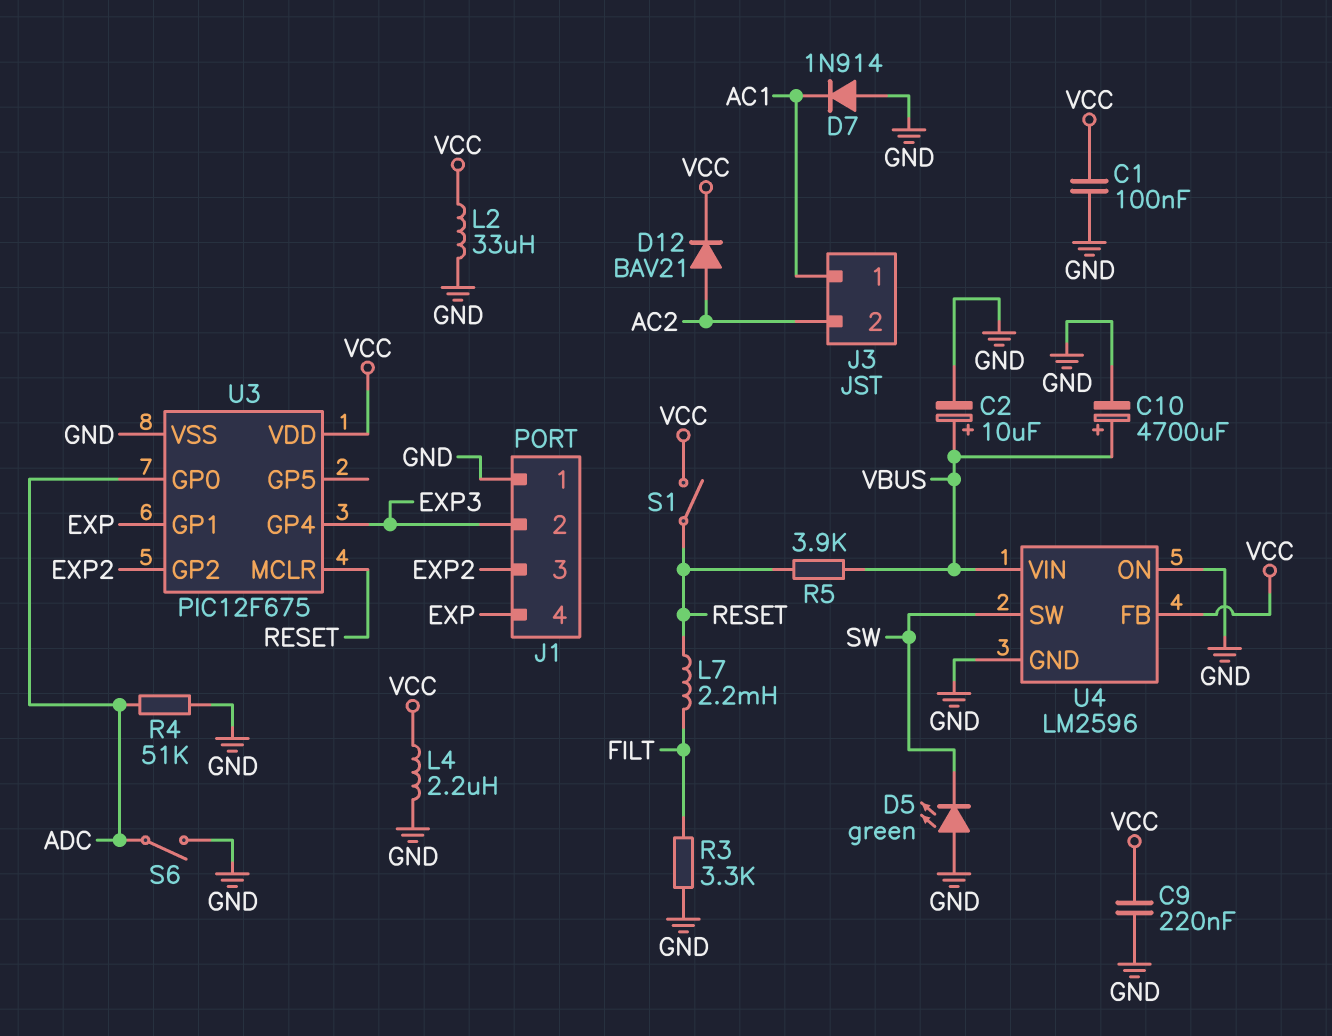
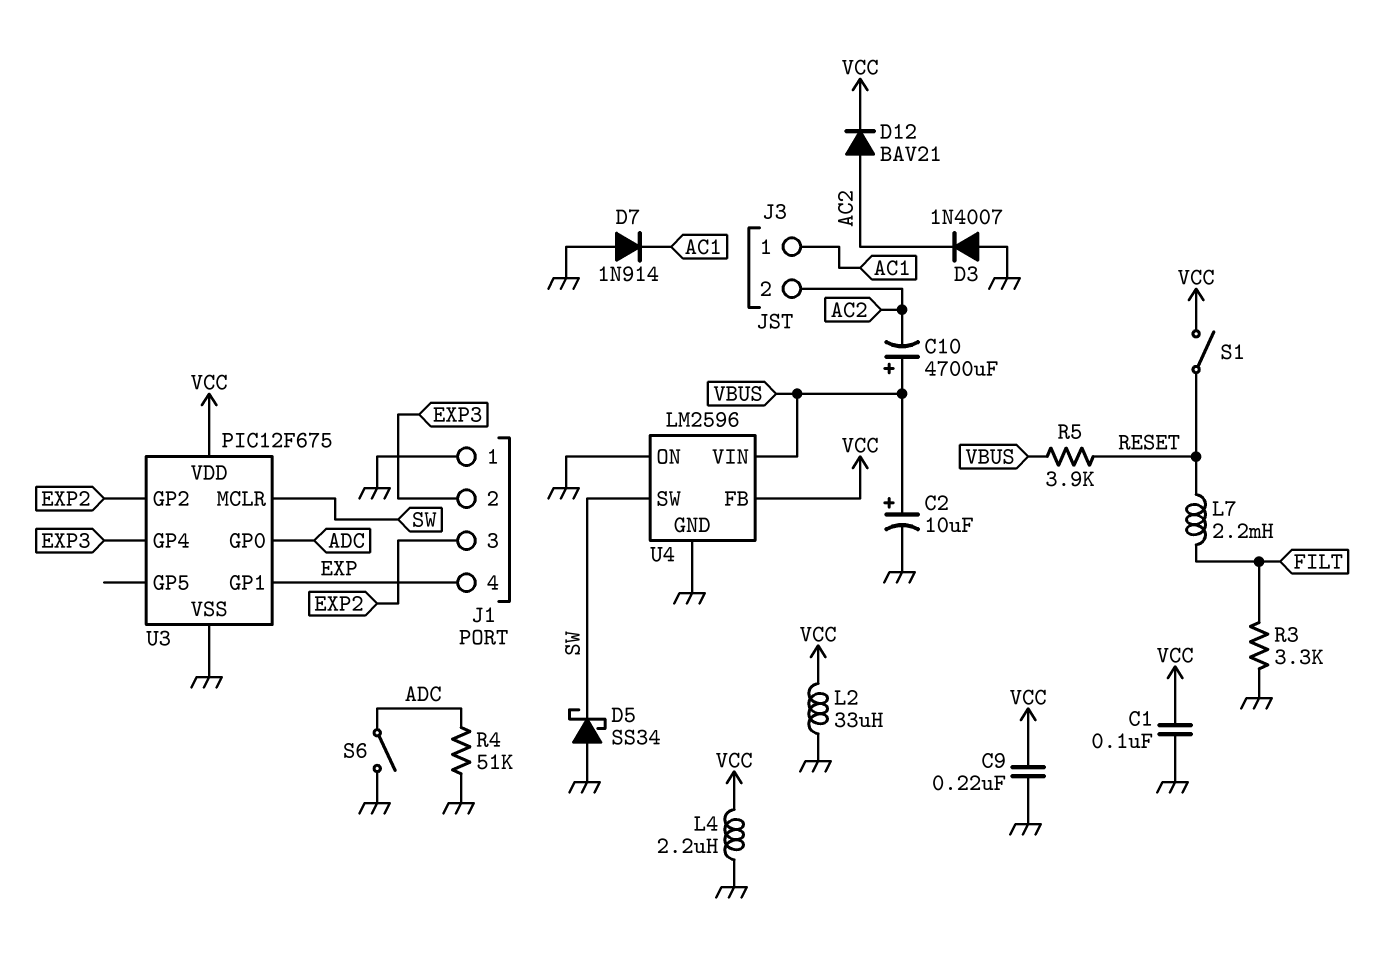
C10: 4700uF (plus VBUS, minus GND) -> 4700uF (plus VBUS, minus AC2)
D3: none -> diode 1N4007 (A GND, K AC2)
D5: LED green (A GND, K SW) -> schottky SS34 (A GND, K SW)
U3 pin MCLR: RESET -> SW

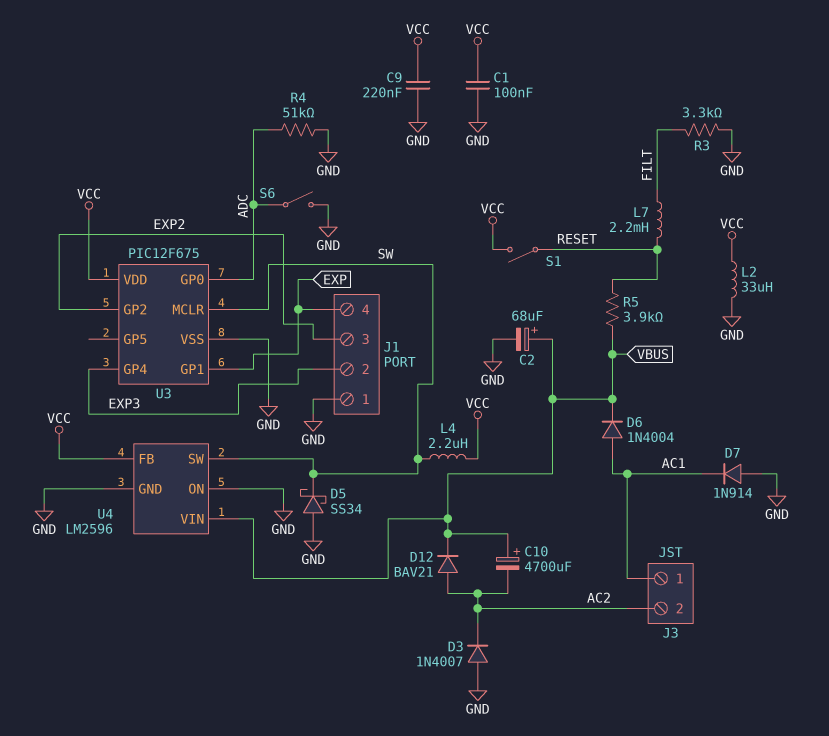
C2: 10uF (plus VBUS, minus GND) -> 68uF (plus VBUS, minus GND)
D6: none -> diode 1N4004 (A AC1, K VBUS)
D12: diode BAV21 (A AC2, K VCC) -> diode BAV21 (A AC2, K VBUS)
L4: 2.2uH (GND, VCC) -> 2.2uH (SW, VCC)

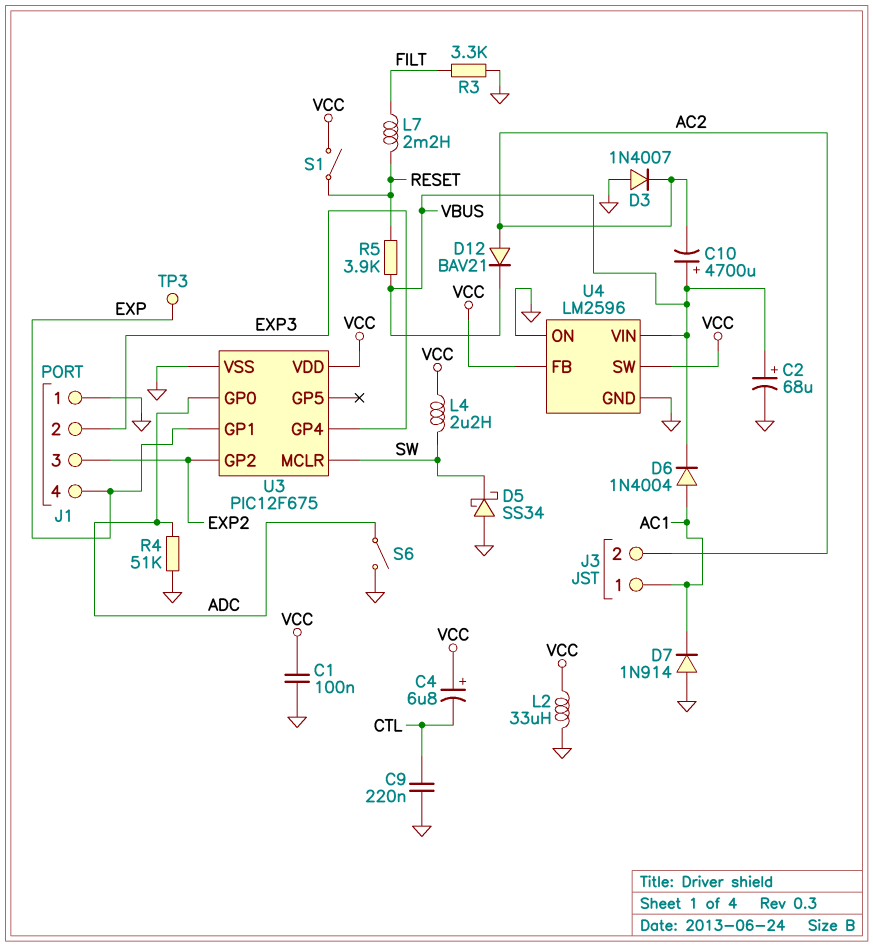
C4: none -> 6.8uF (plus VCC, minus CTL)
C9: 220nF (GND, VCC) -> 220nF (CTL, GND)
TP3: none -> test point (EXP)
U4 pin SW: SW -> VCC

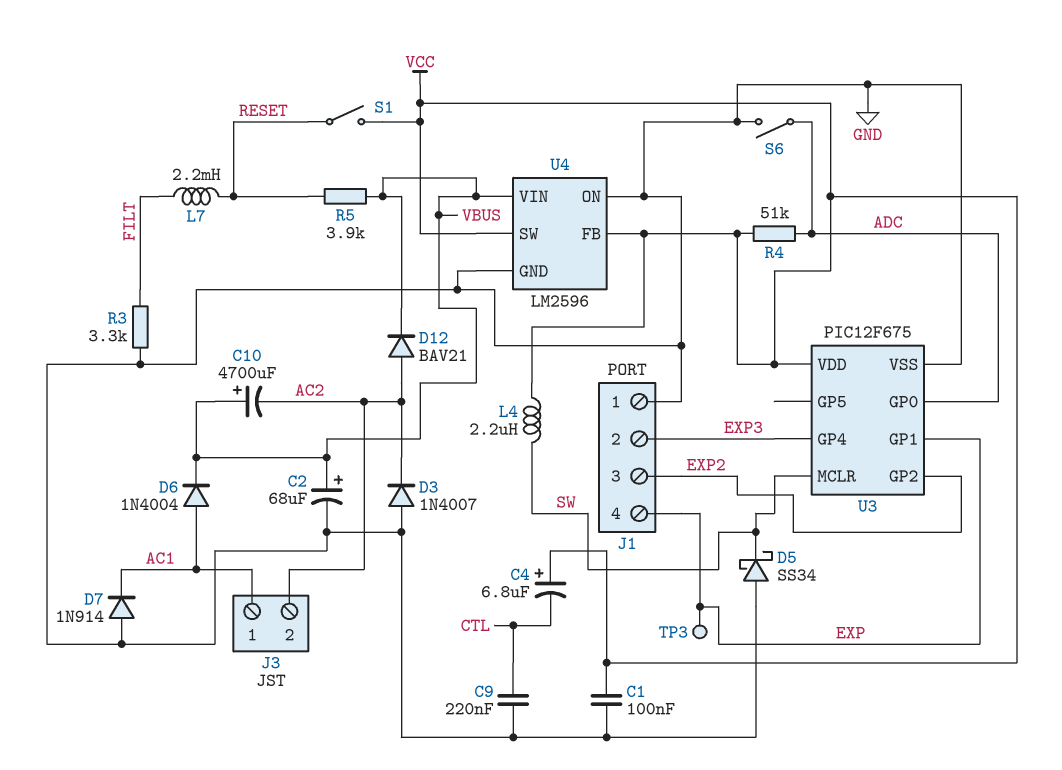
L2: 33uH (GND, VCC) -> none
R4: 51k (ADC, GND) -> 51k (ADC, VCC)

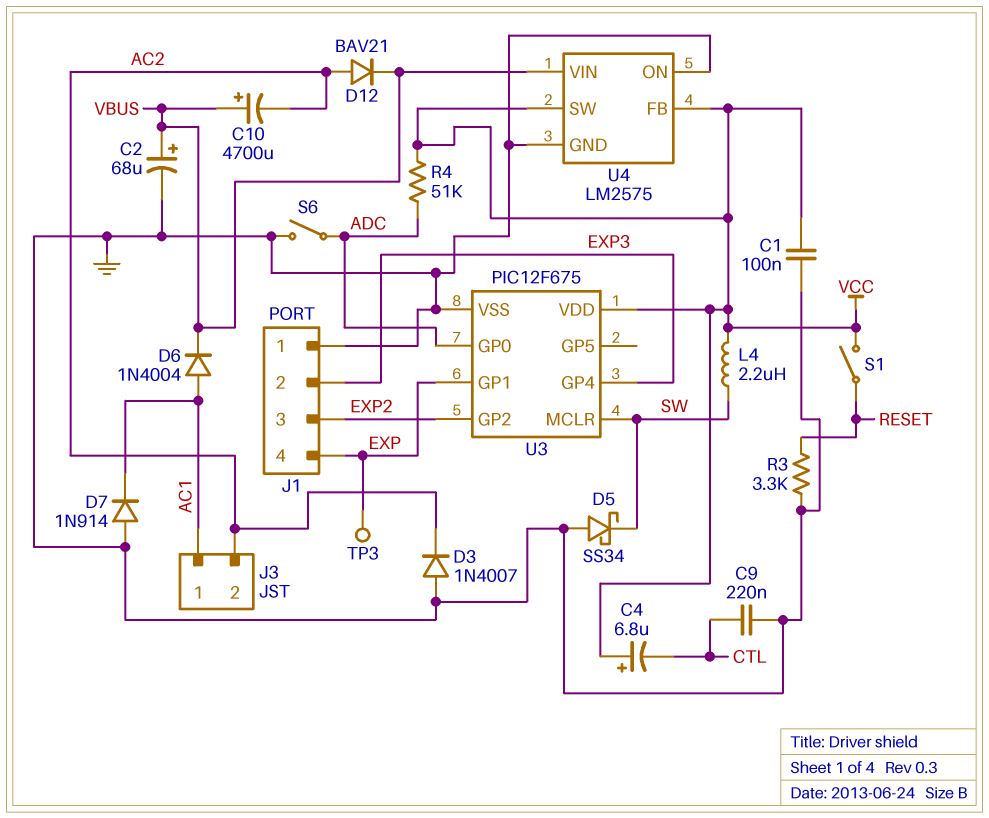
L7: 2.2mH (FILT, RESET) -> none
R3: 3.3k (FILT, GND) -> 3.3k (GND, RESET)
R5: 3.9k (RESET, VBUS) -> none
U4: LM2596 -> LM2575

